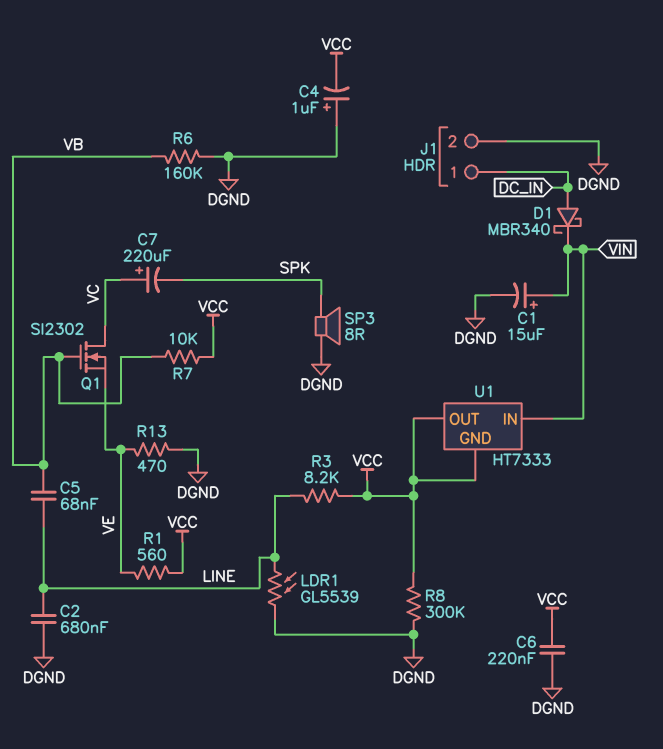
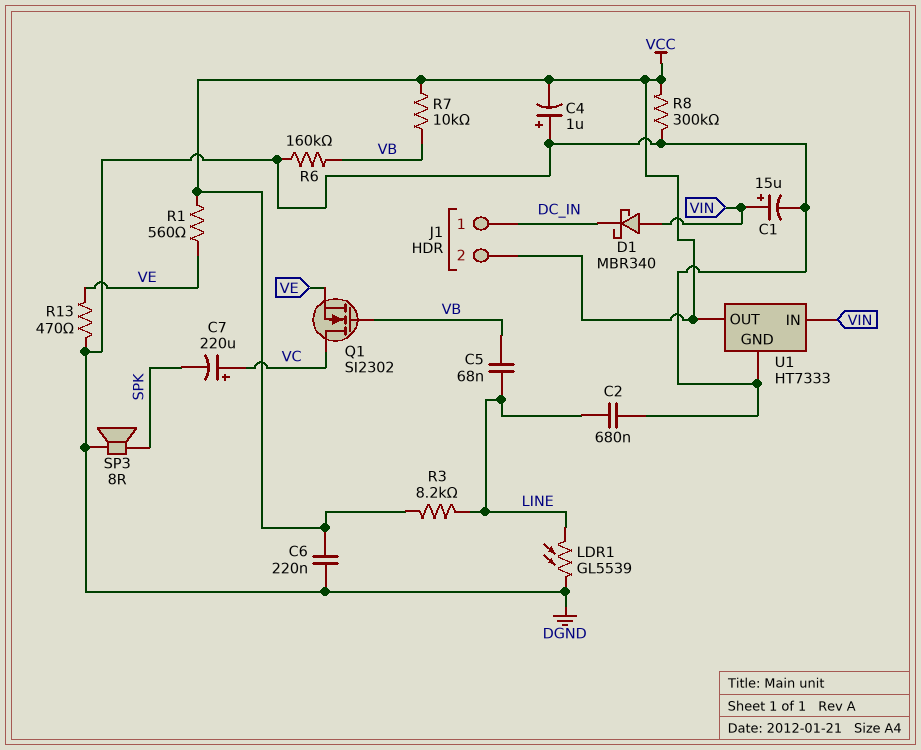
D1: schottky MBR340 (A DC_IN, K VIN) -> schottky MBR340 (A VIN, K DC_IN)
J1 pin 2: DGND -> VCC
U1 pin GND: VCC -> DGND

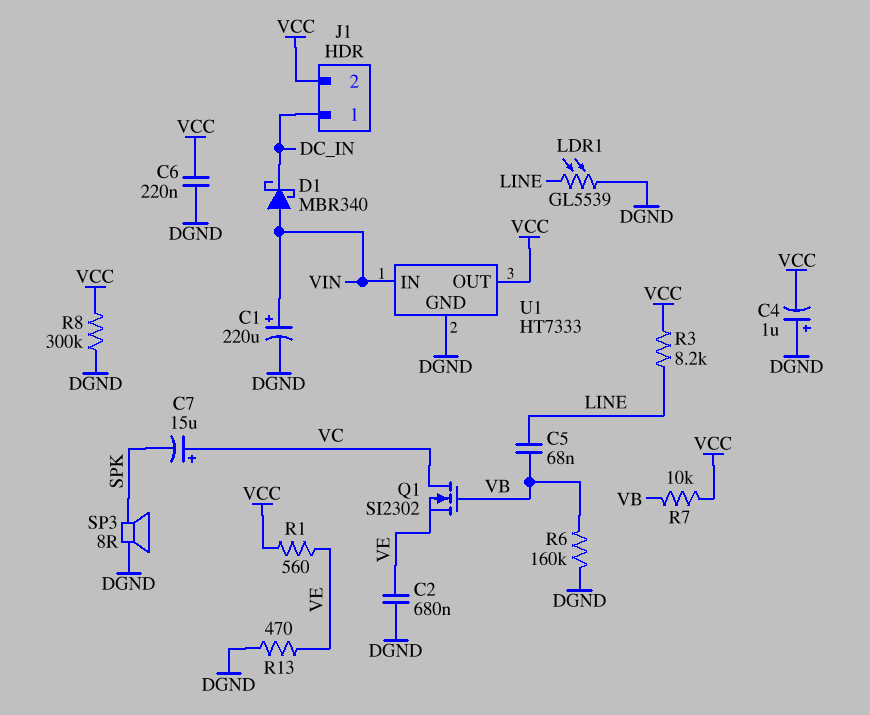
C1: 15uF (plus VIN, minus DGND) -> 220uF (plus VIN, minus DGND)
C2: 680nF (DGND, LINE) -> 680nF (DGND, VE)
C7: 220uF (plus VC, minus SPK) -> 15uF (plus VC, minus SPK)

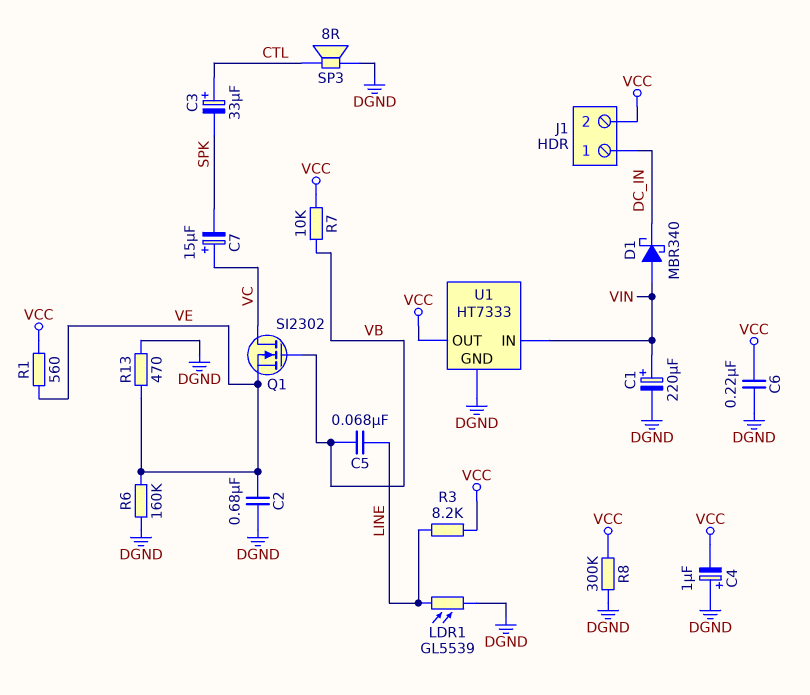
C3: none -> 33uF (plus CTL, minus SPK)
R6: 160k (DGND, VB) -> 160k (DGND, VE)
SP3: speaker 8R (DGND, SPK) -> speaker 8R (CTL, DGND)

